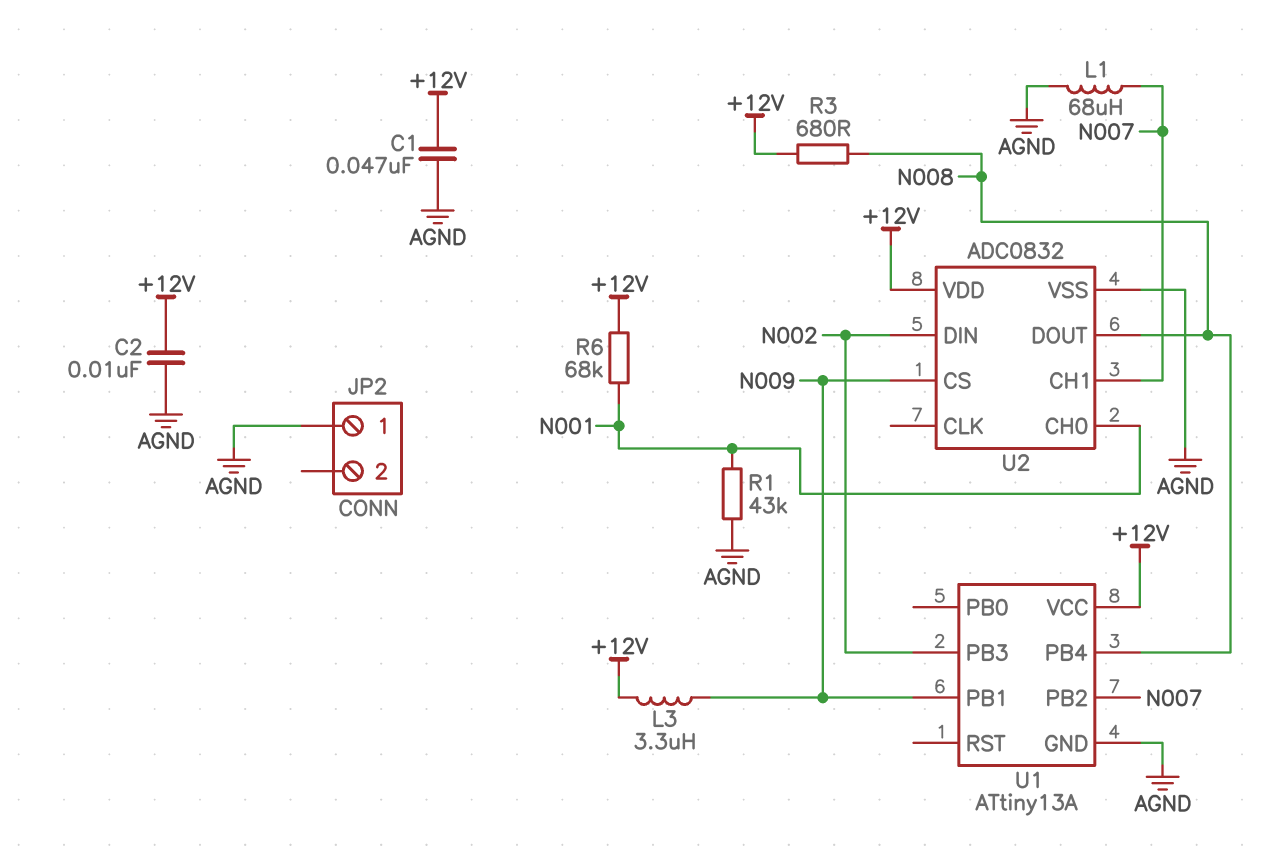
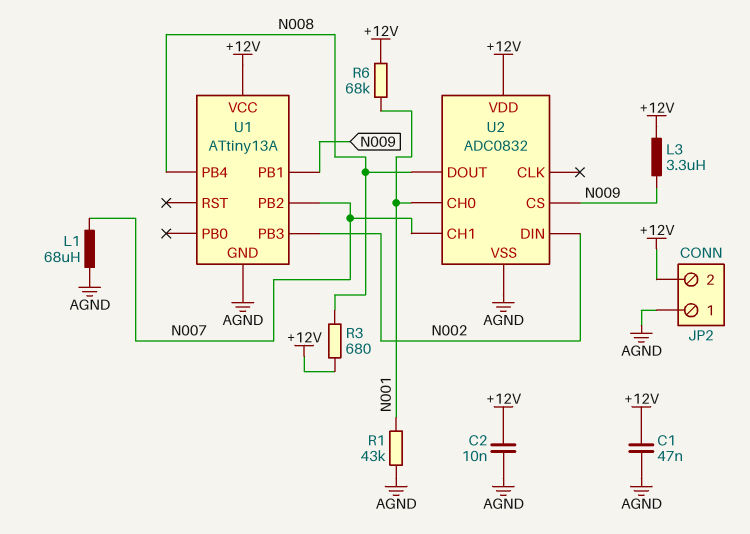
JP2 pin 2: none -> +12V

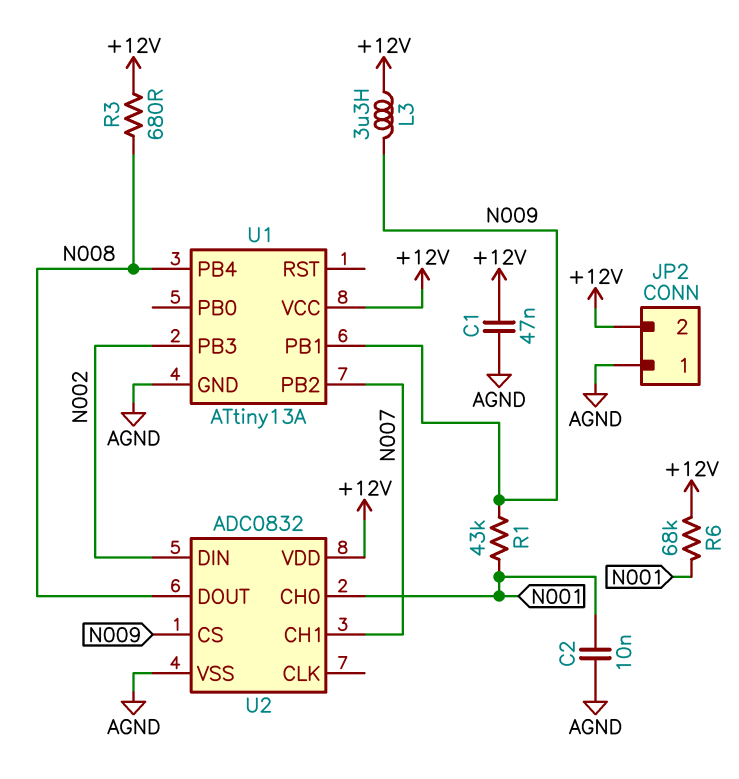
C2: 10nF (+12V, AGND) -> 10nF (AGND, N001)
L1: 68uH (AGND, N007) -> none
R1: 43k (AGND, N001) -> 43k (N001, N009)

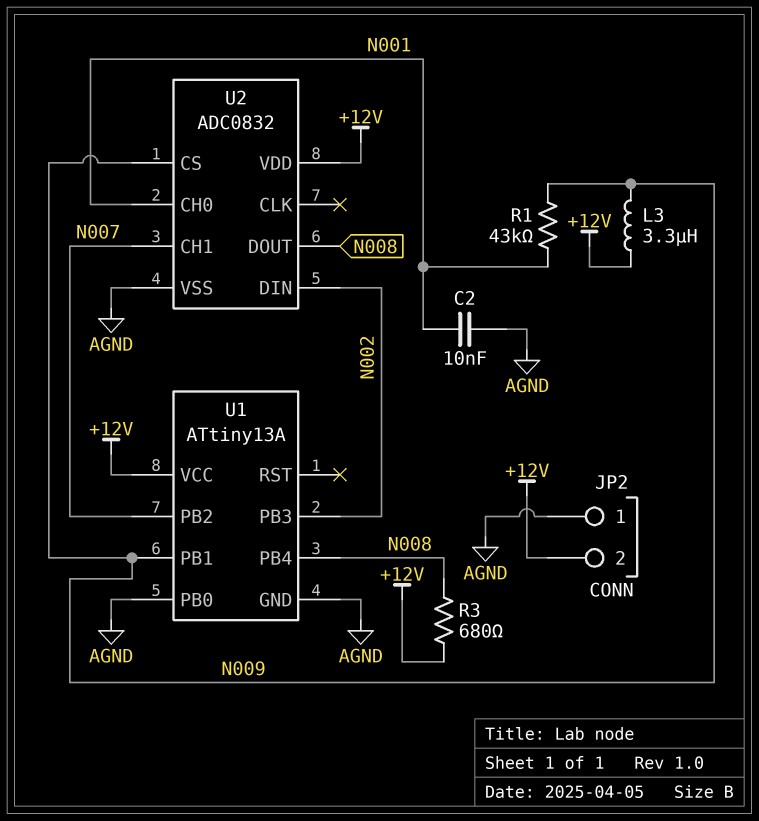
C1: 47nF (+12V, AGND) -> none
R6: 68k (+12V, N001) -> none
U1 pin PB0: none -> AGND

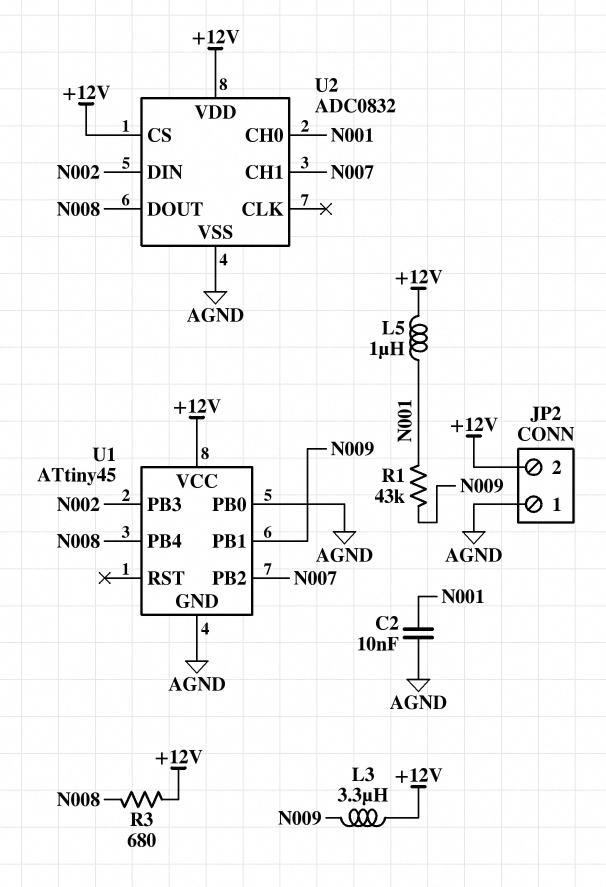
L5: none -> 1uH (+12V, N001)
U1: ATtiny13A -> ATtiny45
U2 pin CS: N009 -> +12V

